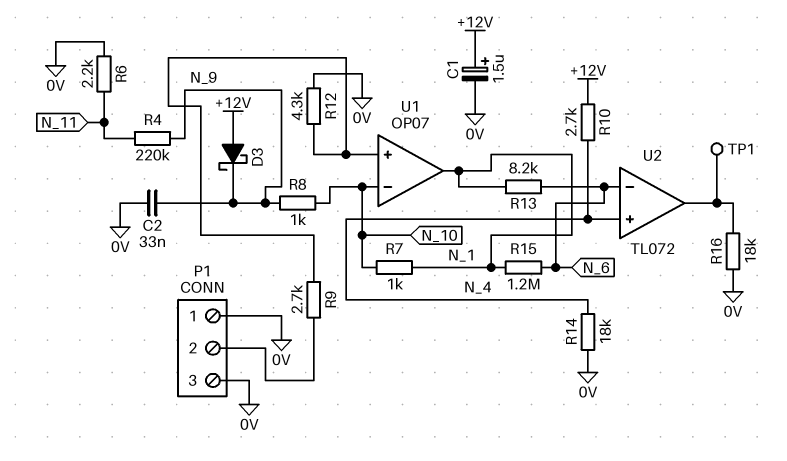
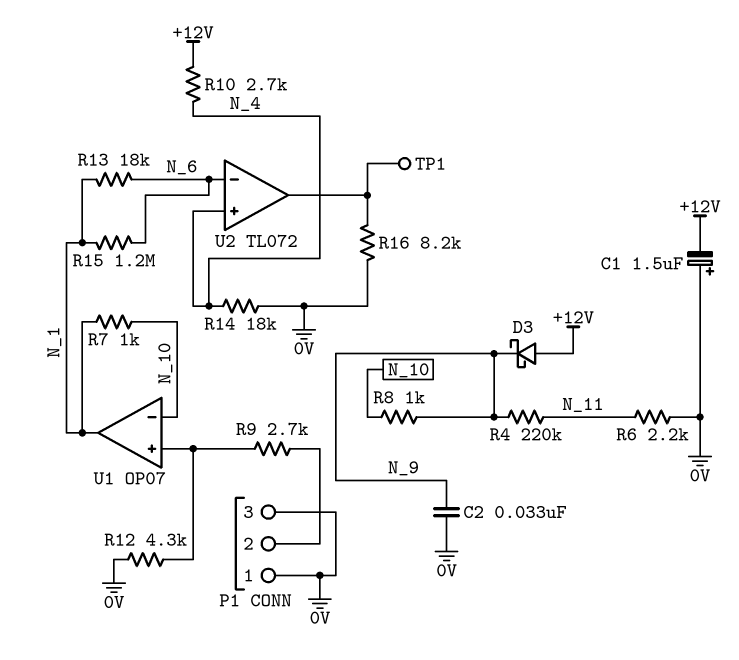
C1: 1.5uF (plus +12V, minus 0V) -> 1.5uF (plus 0V, minus +12V)
R13: 8.2k (N_1, N_6) -> 18k (N_1, N_6)
R16: 18k (0V, U2/out) -> 8.2k (0V, U2/out)

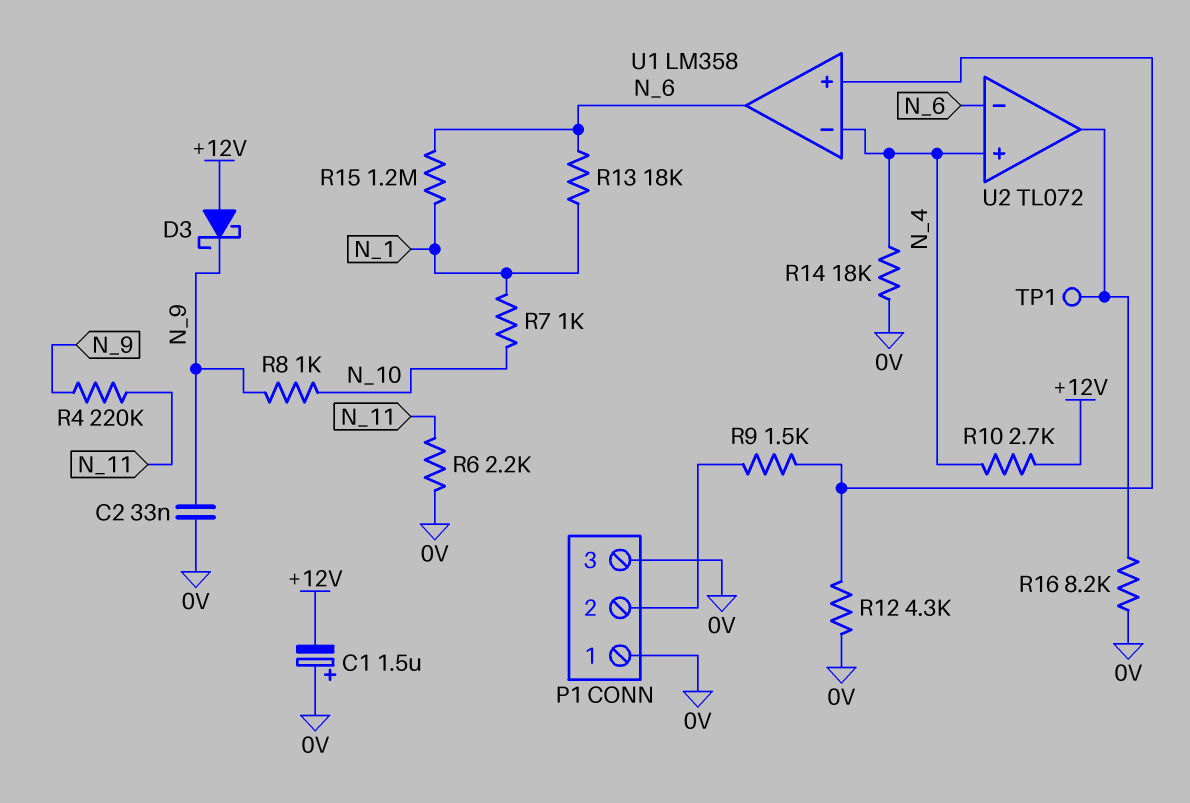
R9: 2.7k (P1/2, U1/in+) -> 1.5k (P1/2, U1/in+)
U1: OP07 -> LM358
U1 pin in-: N_10 -> N_4
U1 pin out: N_1 -> N_6

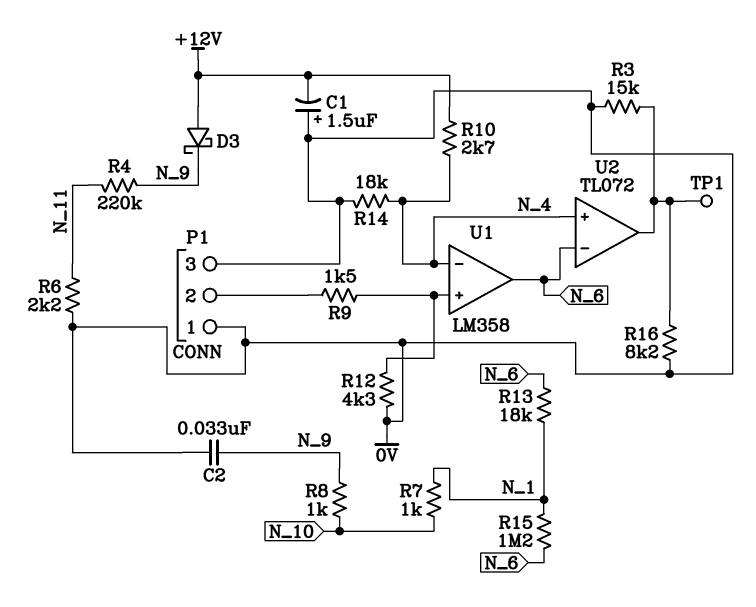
R3: none -> 15k (0V, U2/out)

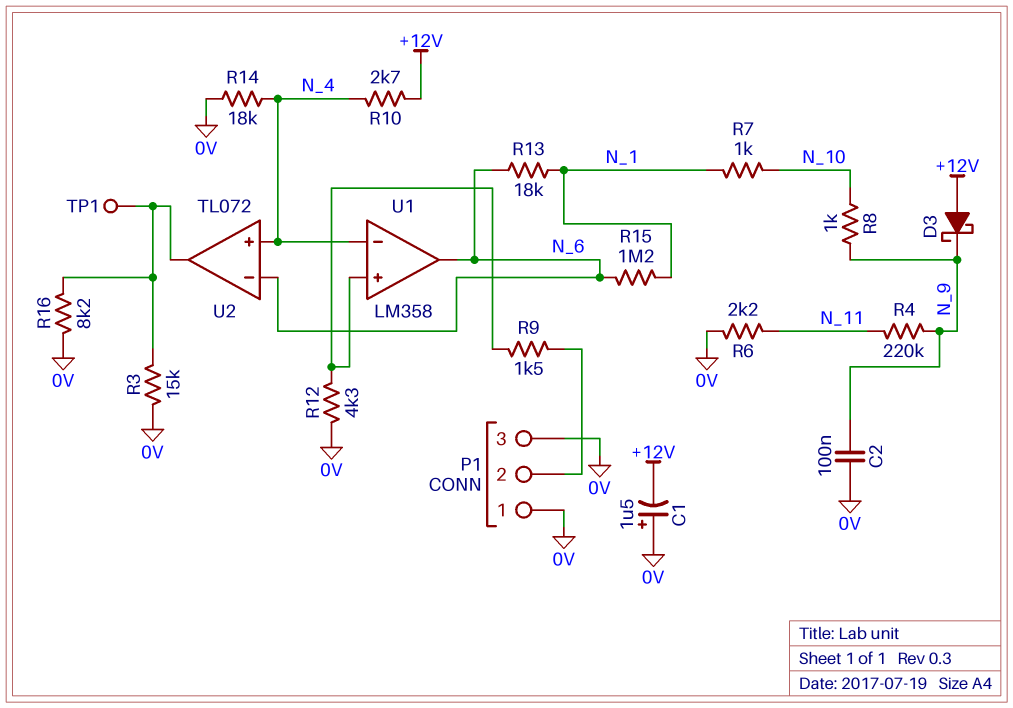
C2: 33nF (0V, N_9) -> 100nF (0V, N_9)

